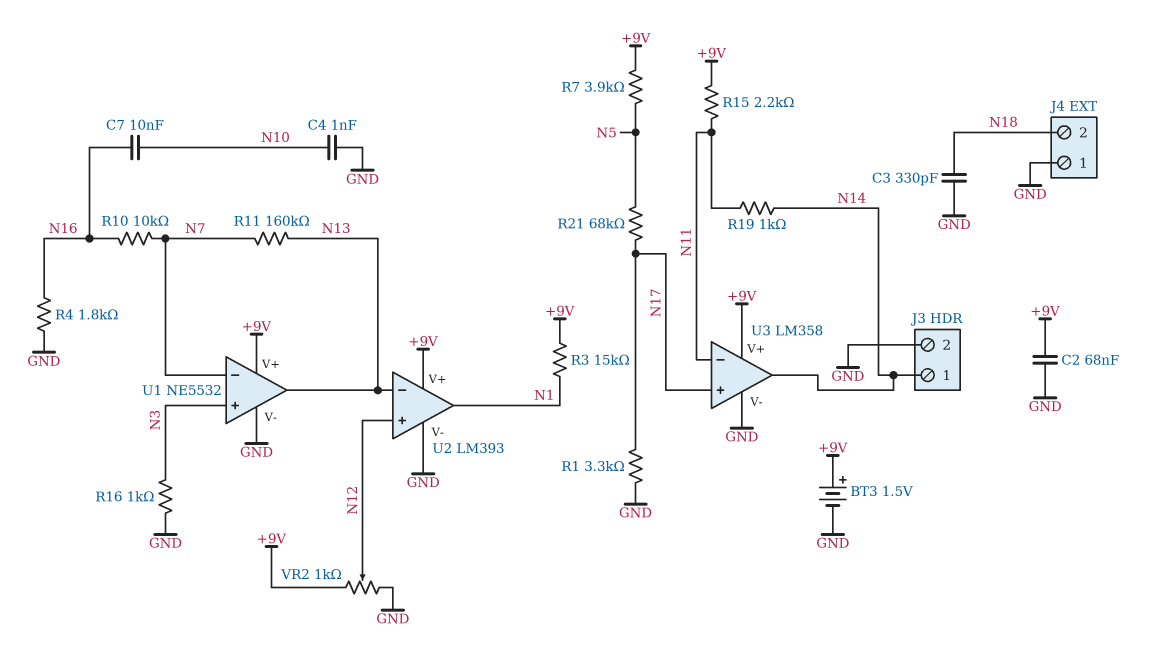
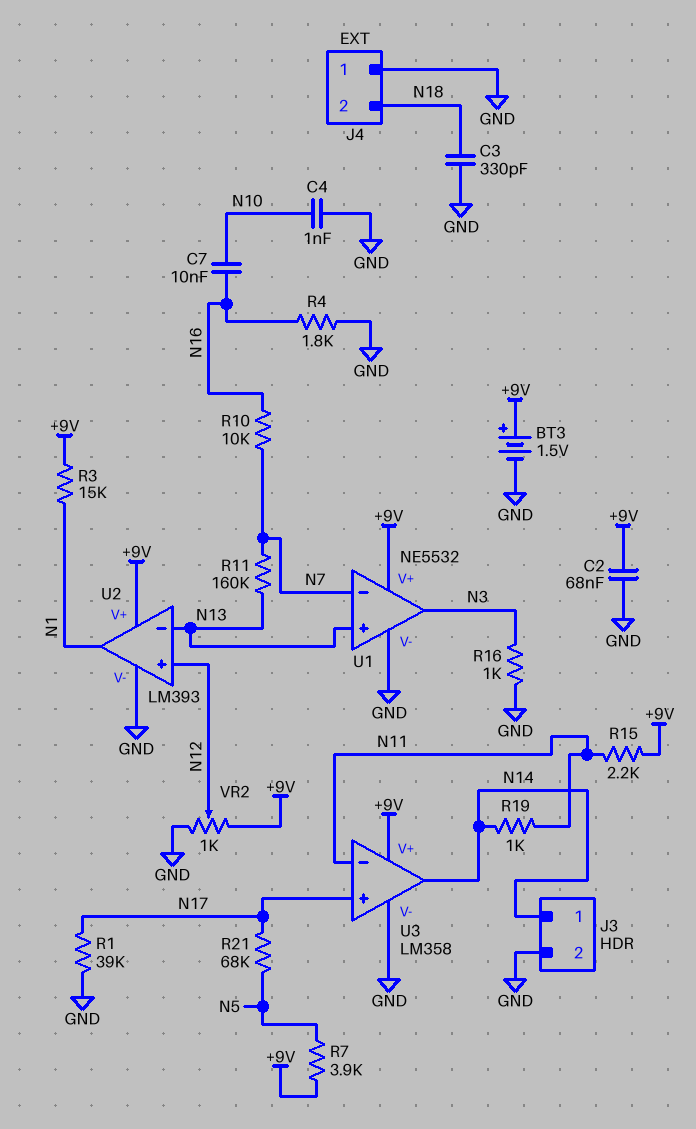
R1: 3.3k (GND, N17) -> 39k (GND, N17)
U1 pin in+: N3 -> N13
U1 pin out: N13 -> N3

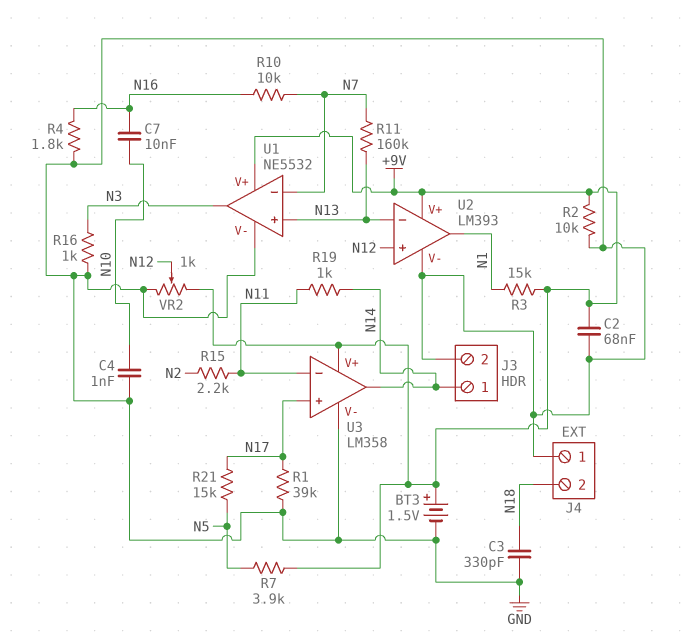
R2: none -> 10k (+9V, GND)
R15: 2.2k (+9V, N11) -> 2.2k (N2, N11)
R21: 68k (N5, N17) -> 15k (N5, N17)

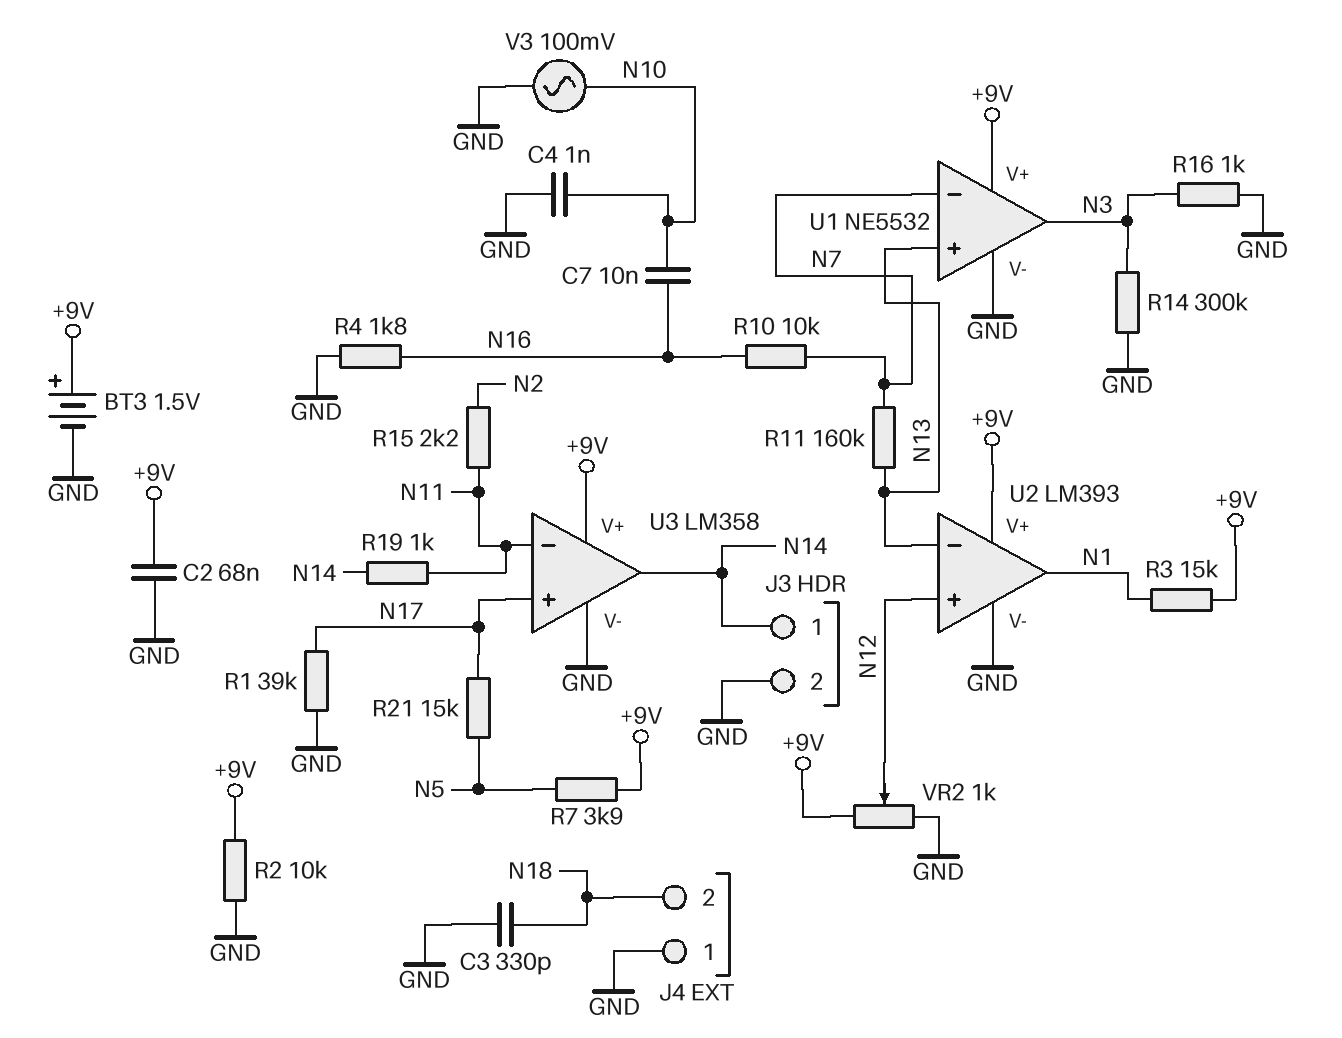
R14: none -> 300k (GND, N3)
V3: none -> AC 100mV (GND, N10)

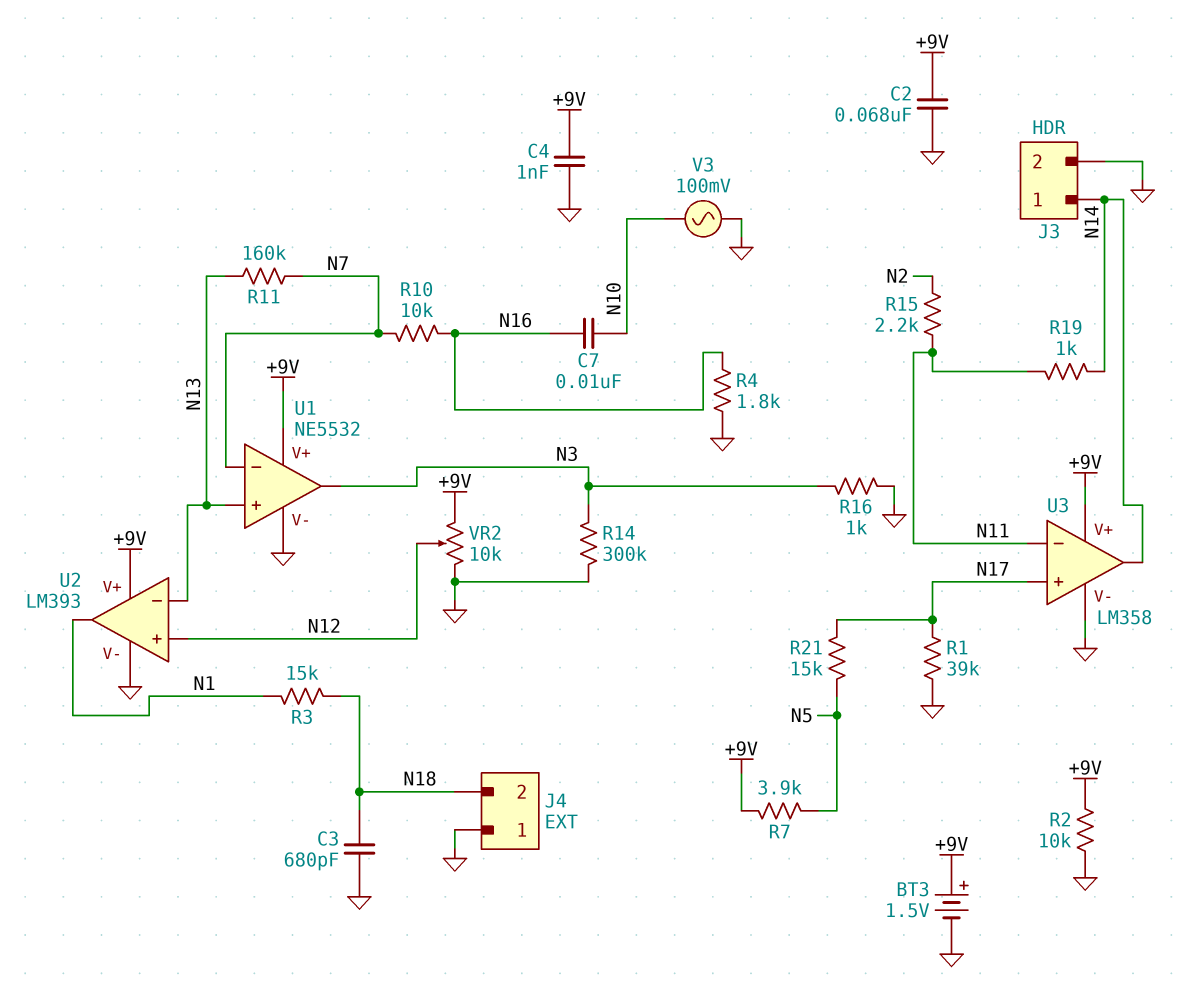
C3: 330pF (GND, N18) -> 680pF (GND, N18)
C4: 1nF (GND, N10) -> 1nF (+9V, GND)
R3: 15k (+9V, N1) -> 15k (N1, N18)
VR2: 1k (+9V, GND, wiper N12) -> 10k (+9V, GND, wiper N12)

